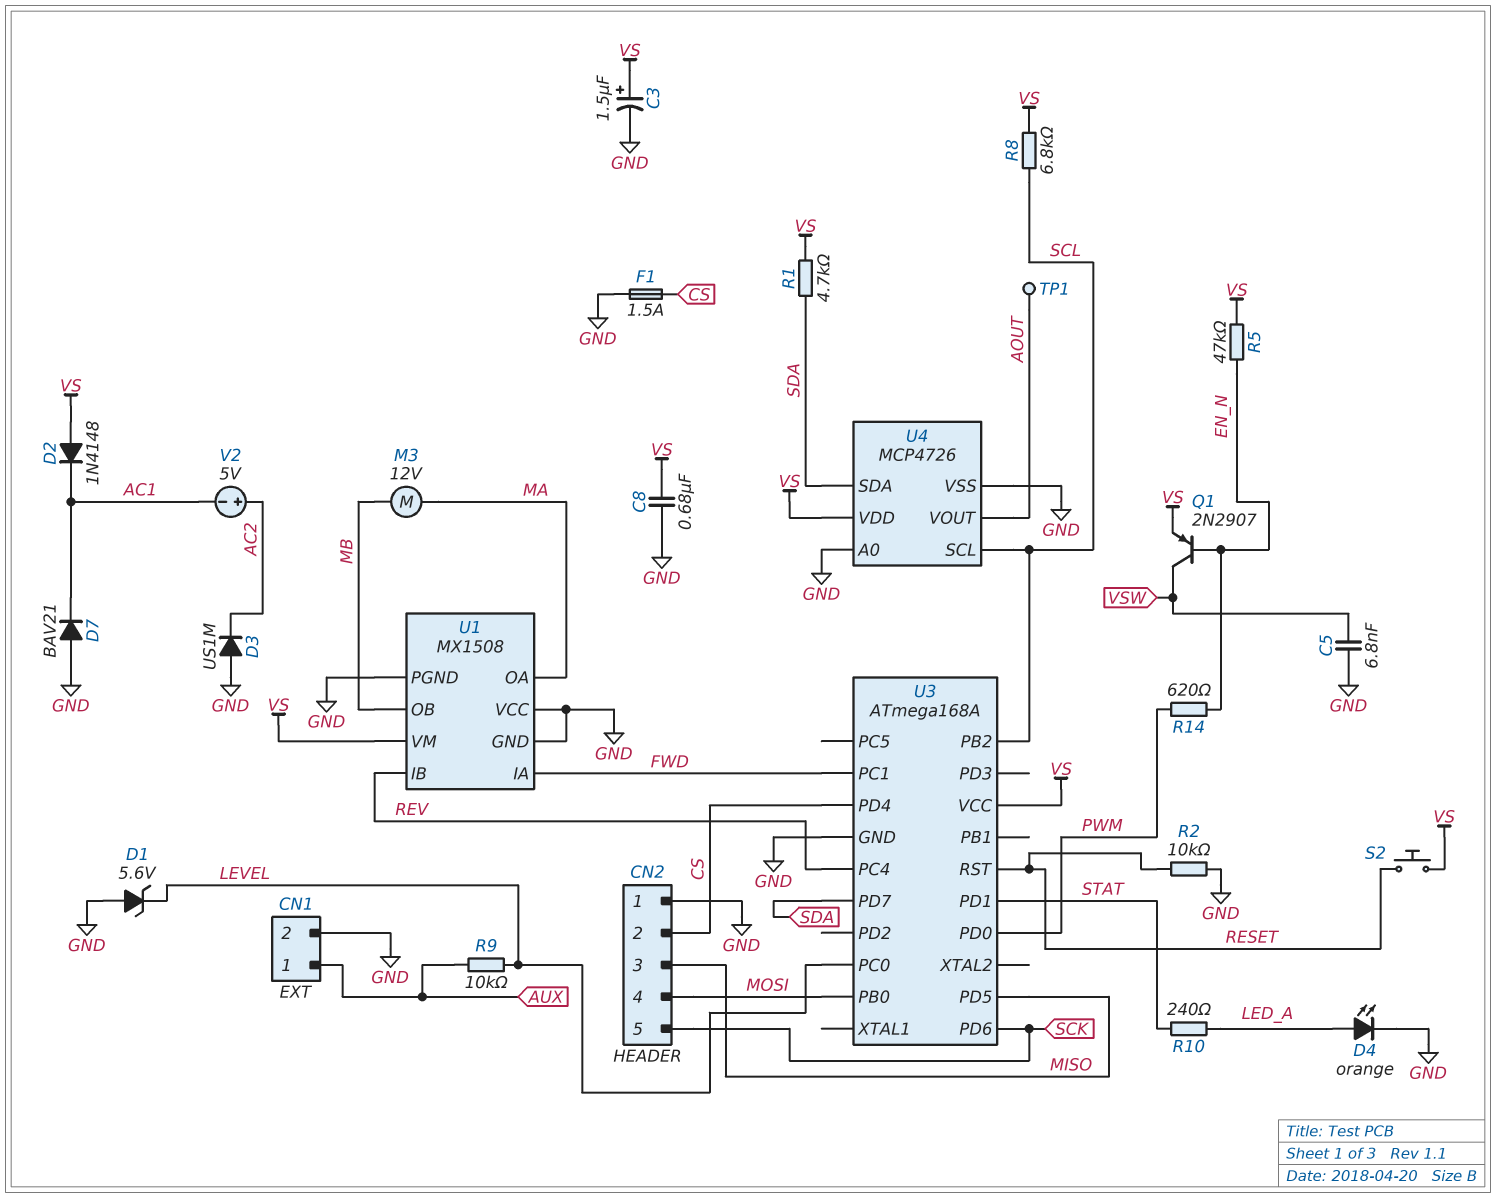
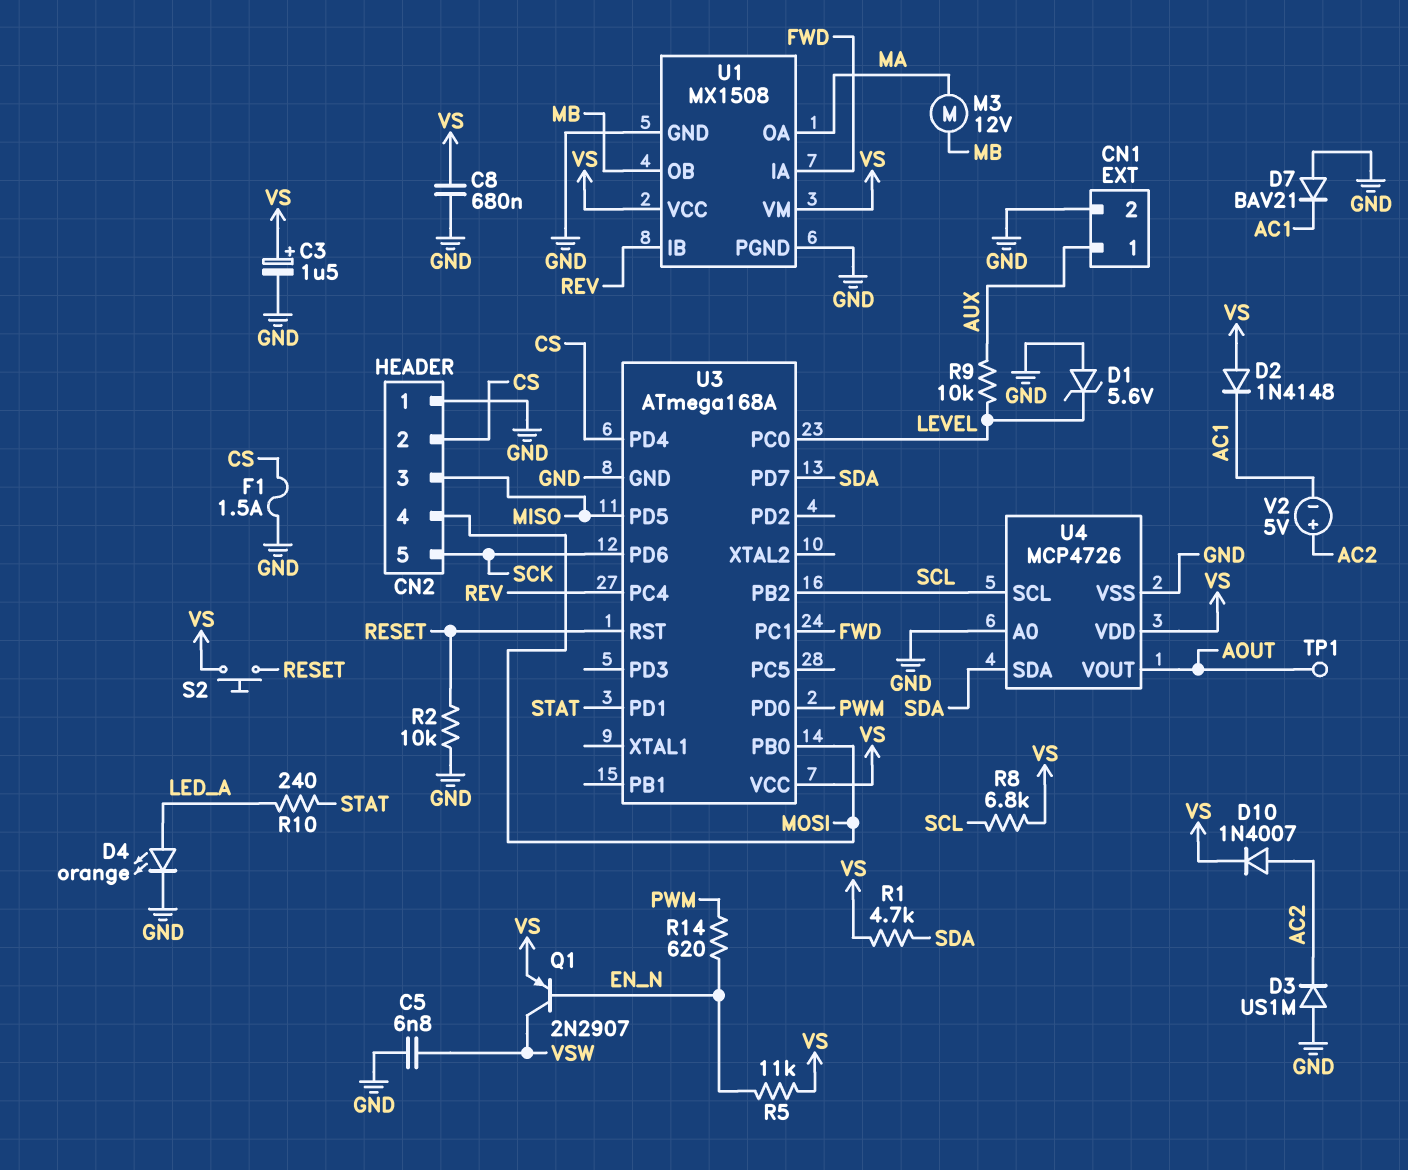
D10: none -> diode 1N4007 (A AC2, K VS)
R5: 47k (EN_N, VS) -> 11k (EN_N, VS)
U1 pin VCC: GND -> VS

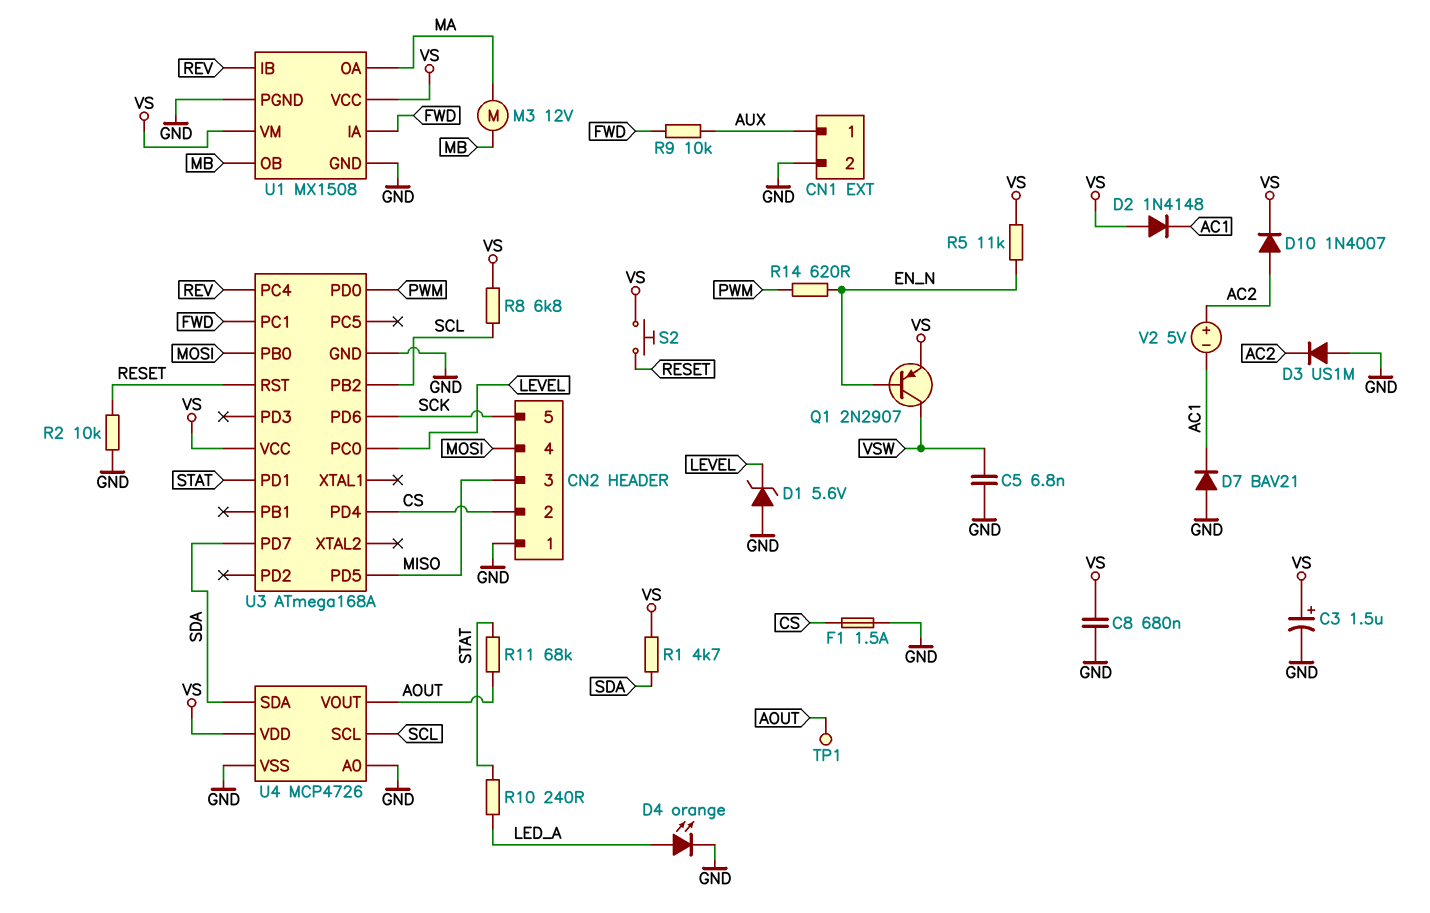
R9: 10k (AUX, LEVEL) -> 10k (AUX, FWD)
R11: none -> 68k (AOUT, STAT)

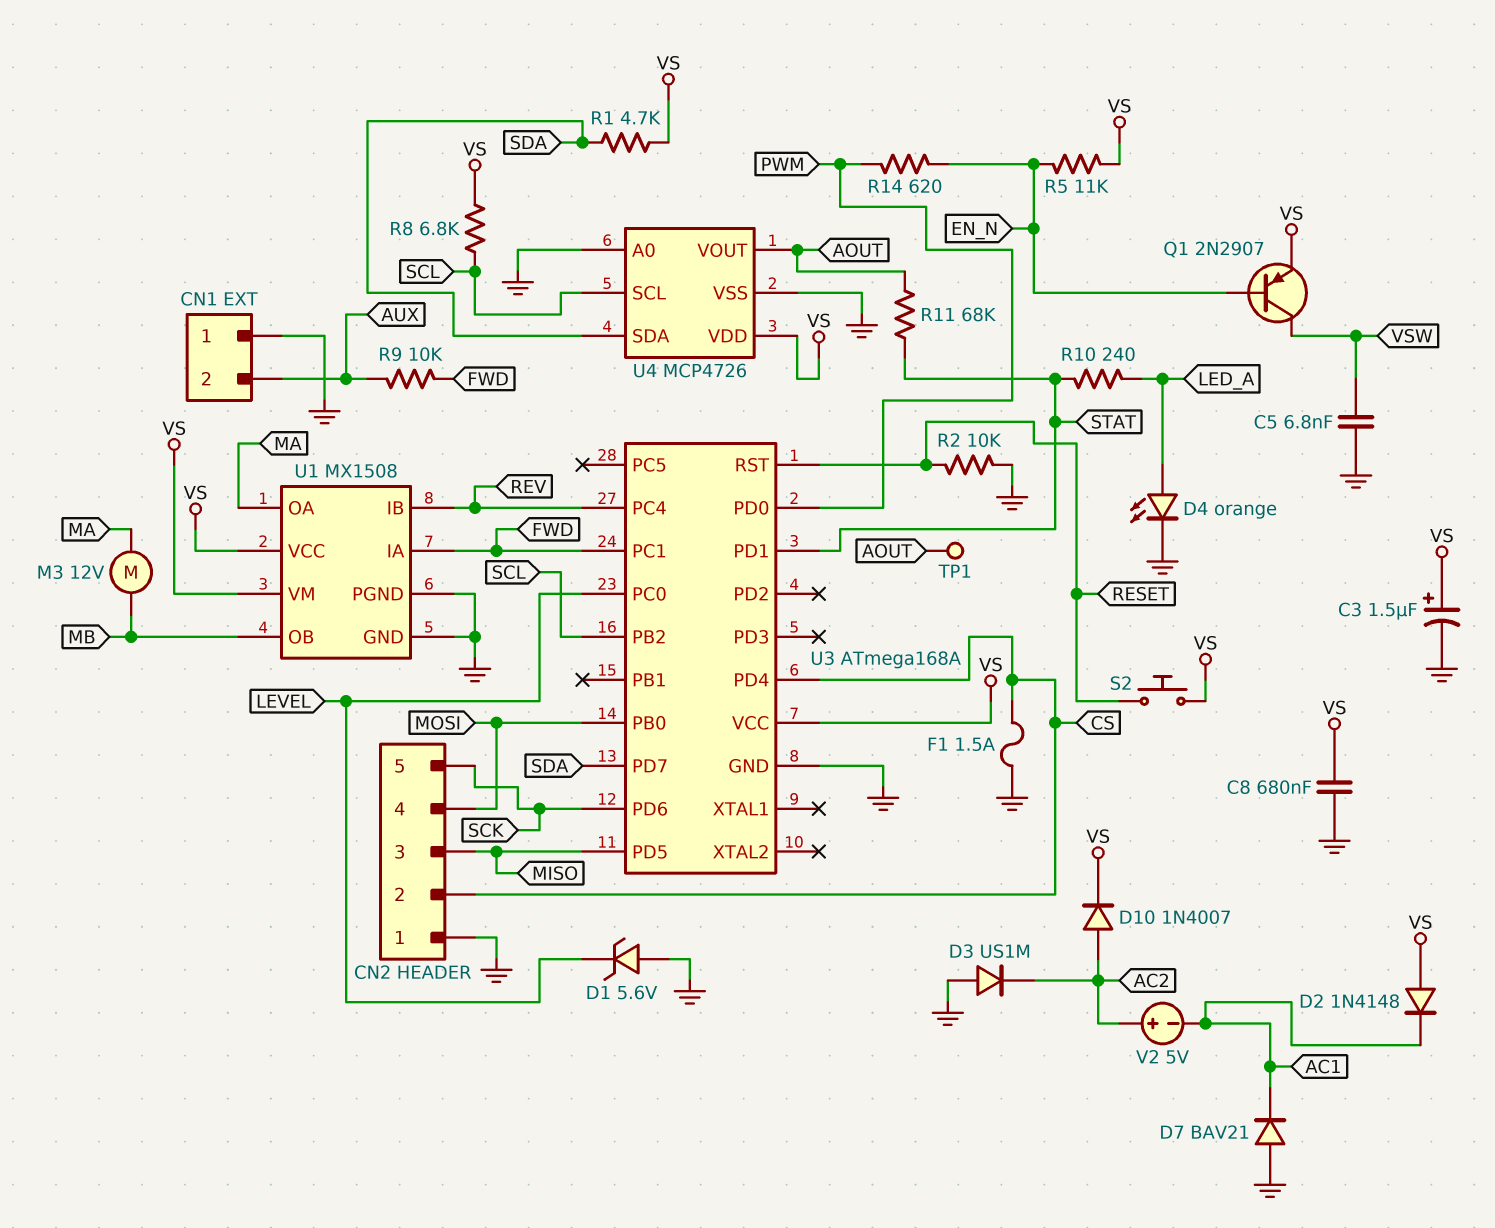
CN1 pin 1: AUX -> GND
CN1 pin 2: GND -> AUX

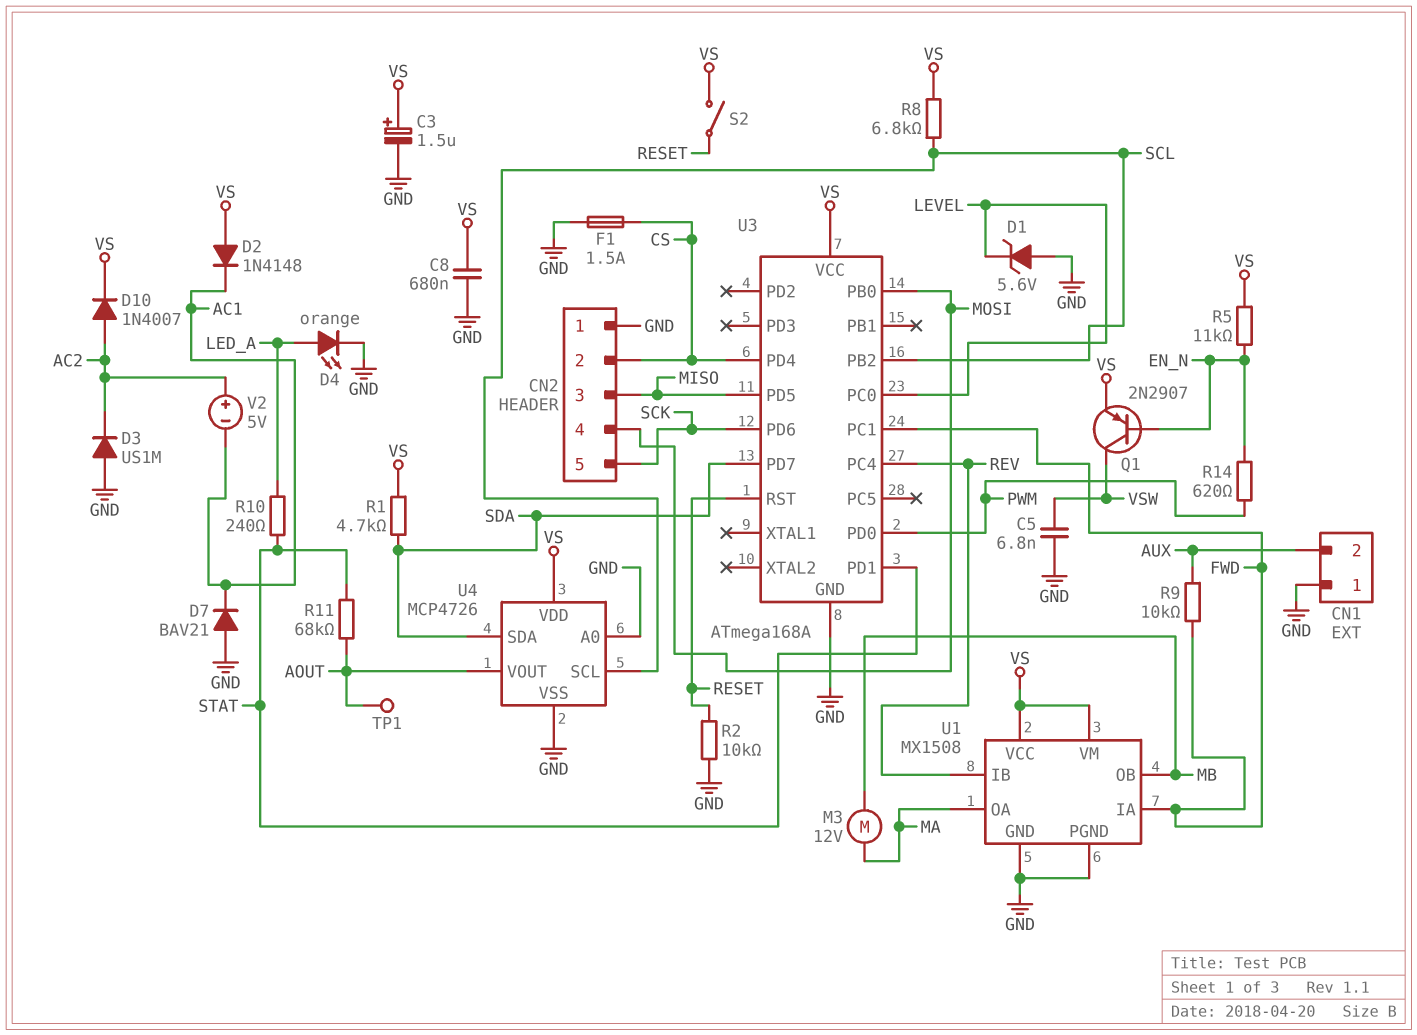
S2: button (RESET, VS) -> switch (RESET, VS)

